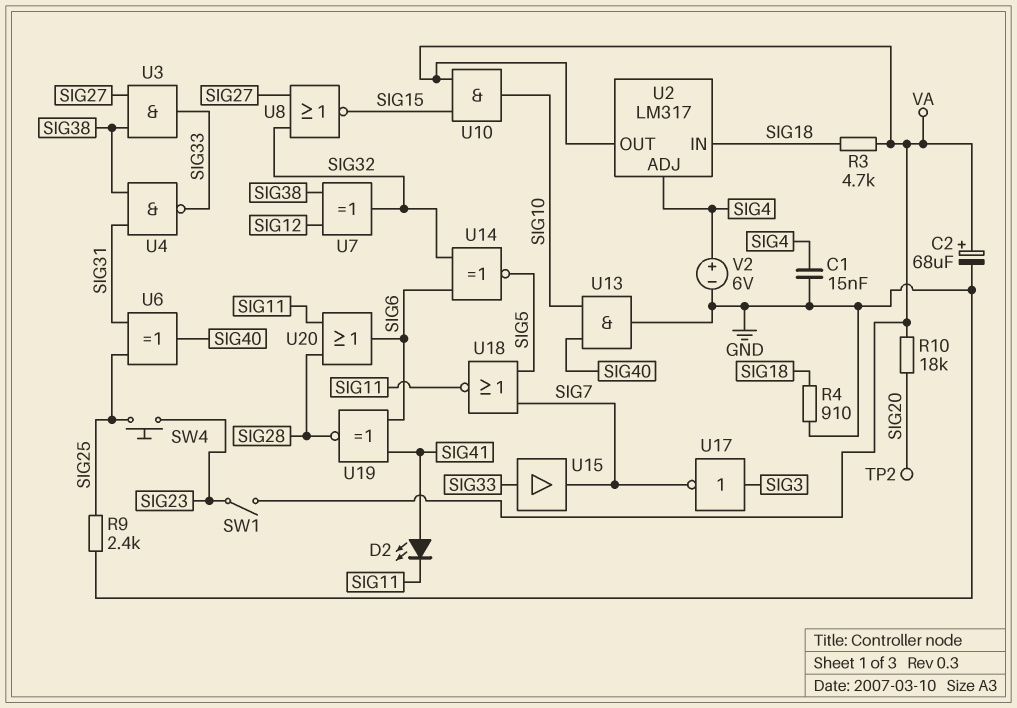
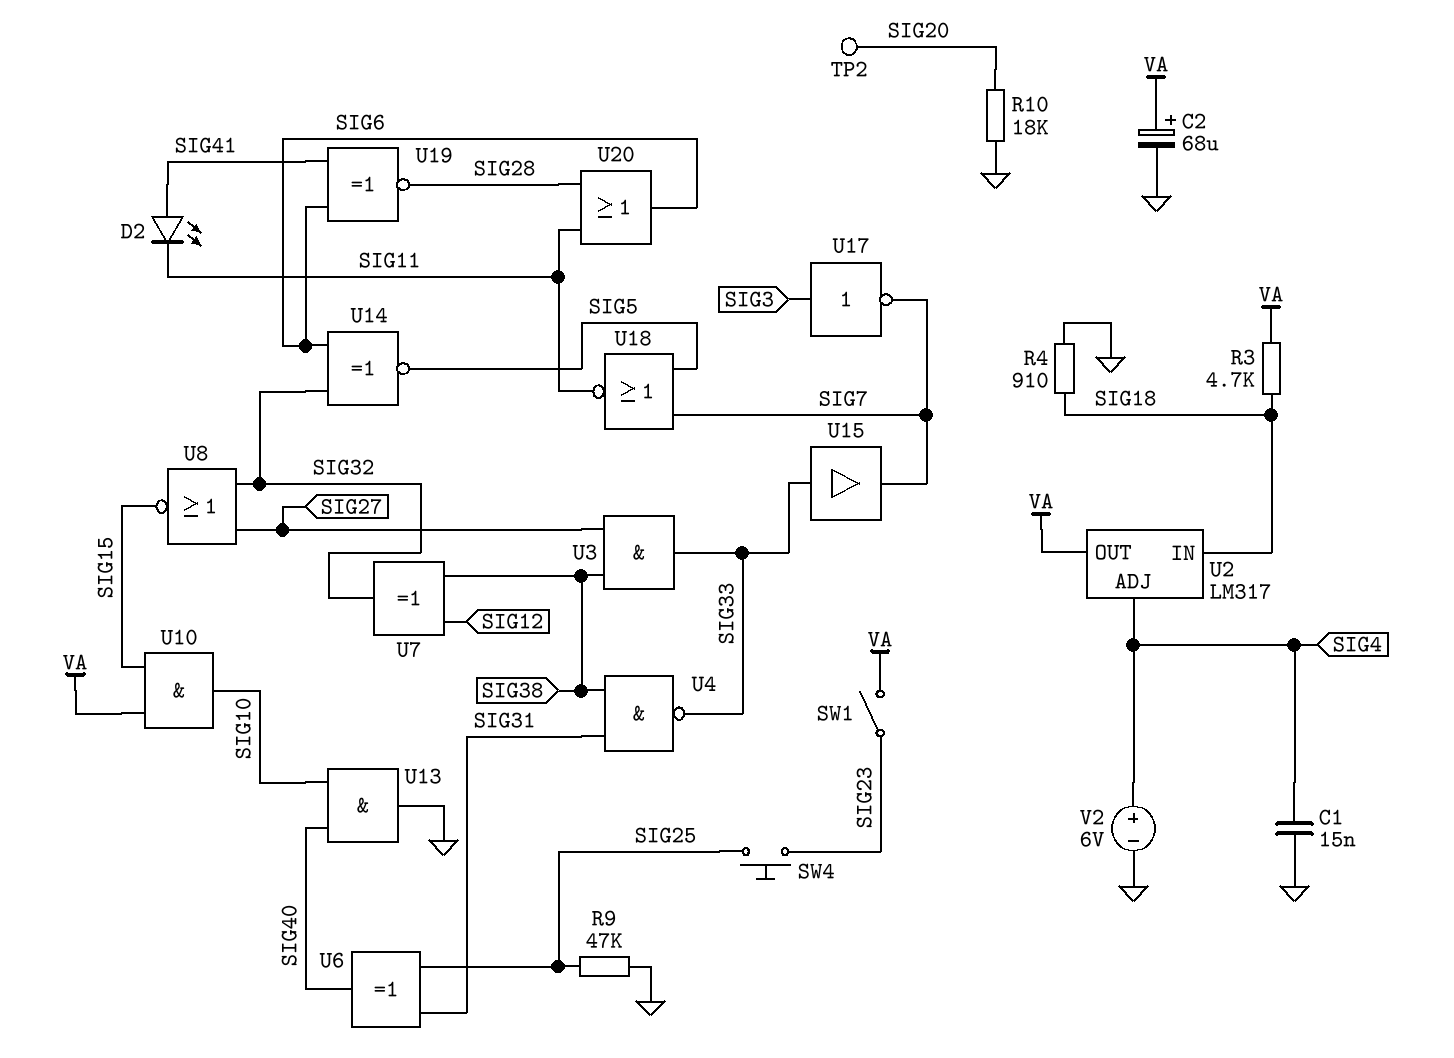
R9: 2.4k (GND, SIG25) -> 47k (GND, SIG25)
R10: 18k (SIG20, VA) -> 18k (GND, SIG20)

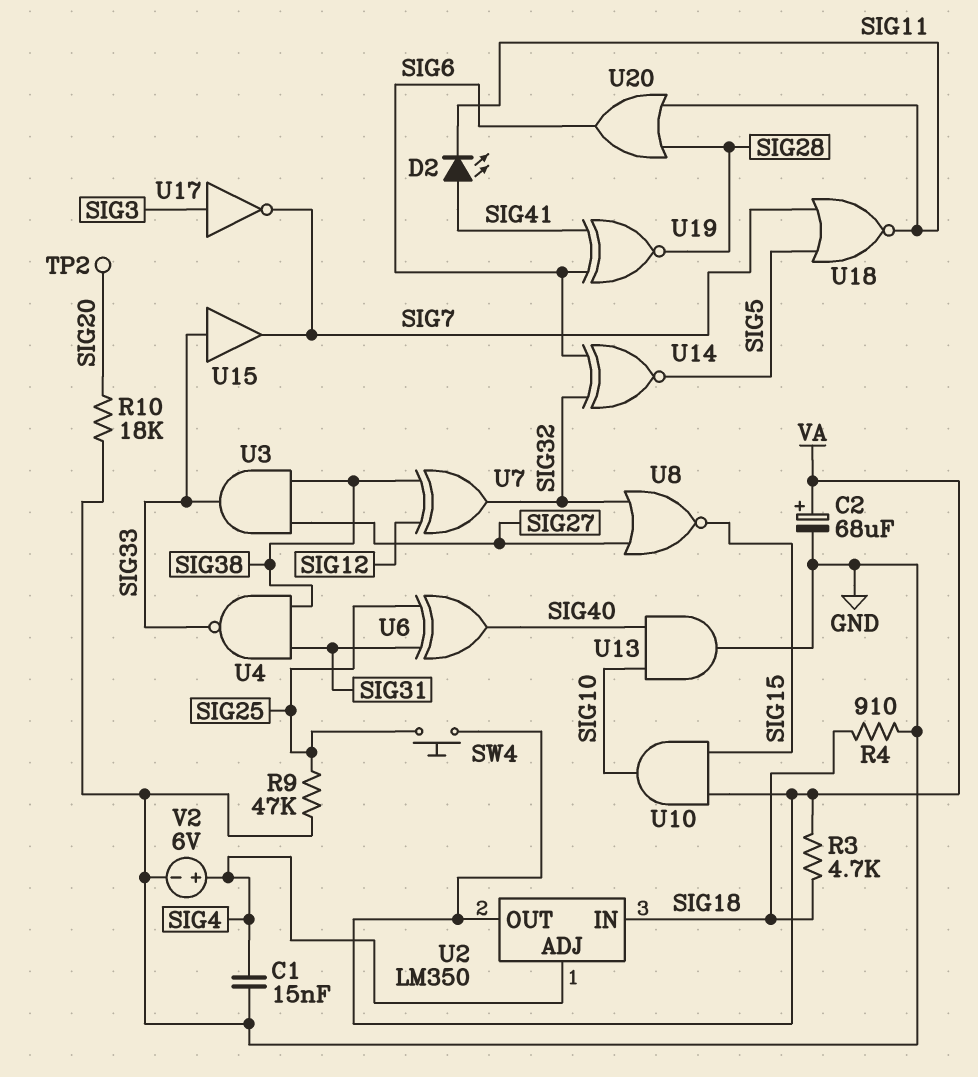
SW1: switch (SIG23, VA) -> none
SW4: button (SIG23, SIG25) -> button (SIG25, VA)
U2: LM317 -> LM350

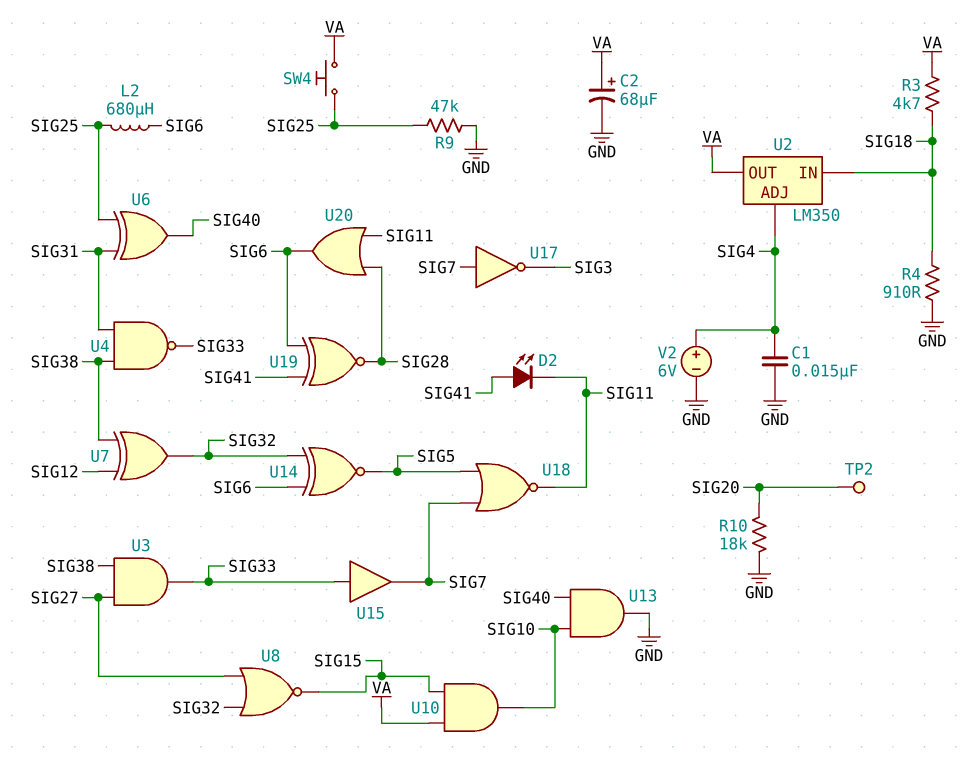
L2: none -> 680uH (SIG6, SIG25)
U17: NOT (in SIG3, out SIG7) -> NOT (in SIG7, out SIG3)

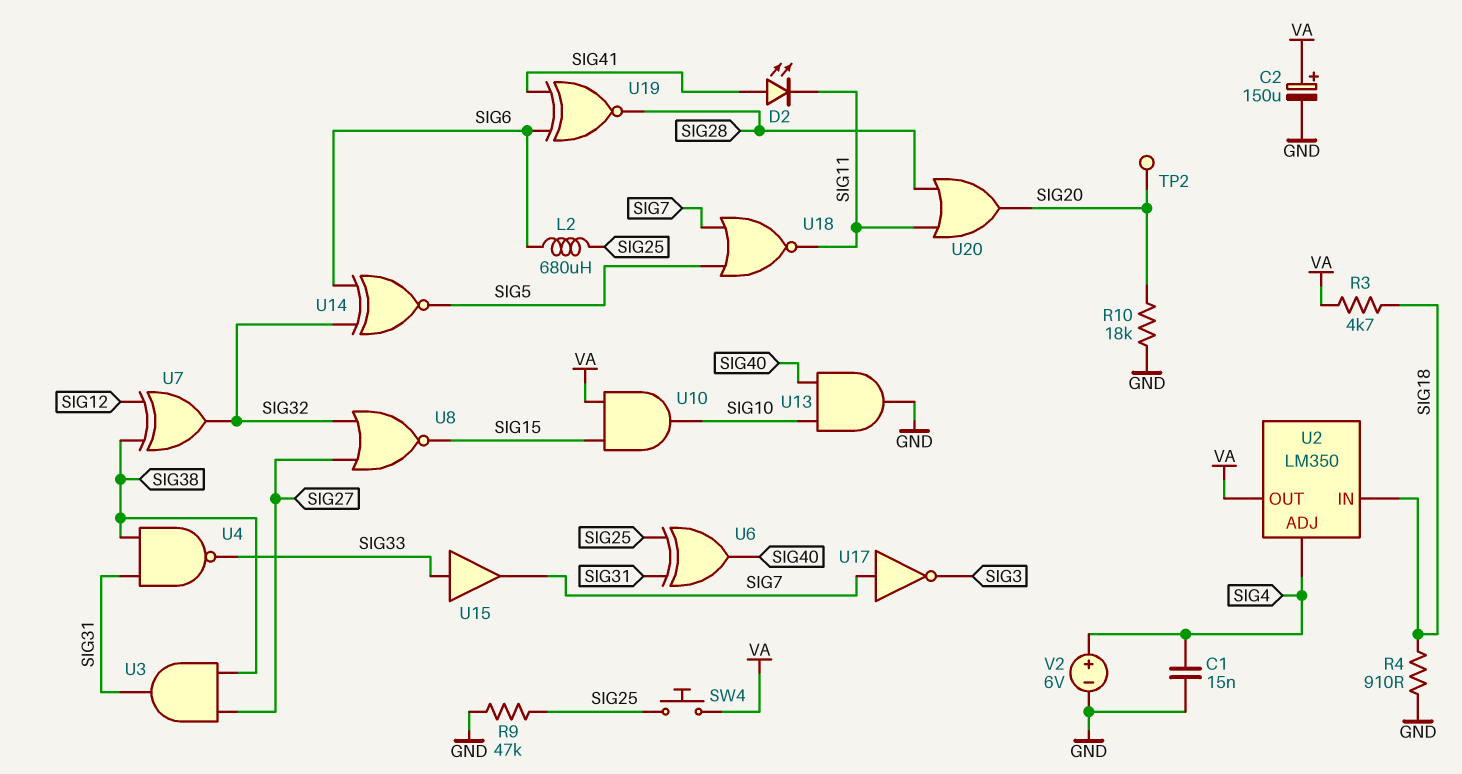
C2: 68uF (plus VA, minus GND) -> 150uF (plus VA, minus GND)
U3: AND (in SIG27, in SIG38, out SIG33) -> AND (in SIG27, in SIG38, out SIG31)
U20: OR (in SIG11, in SIG28, out SIG6) -> OR (in SIG11, in SIG28, out SIG20)

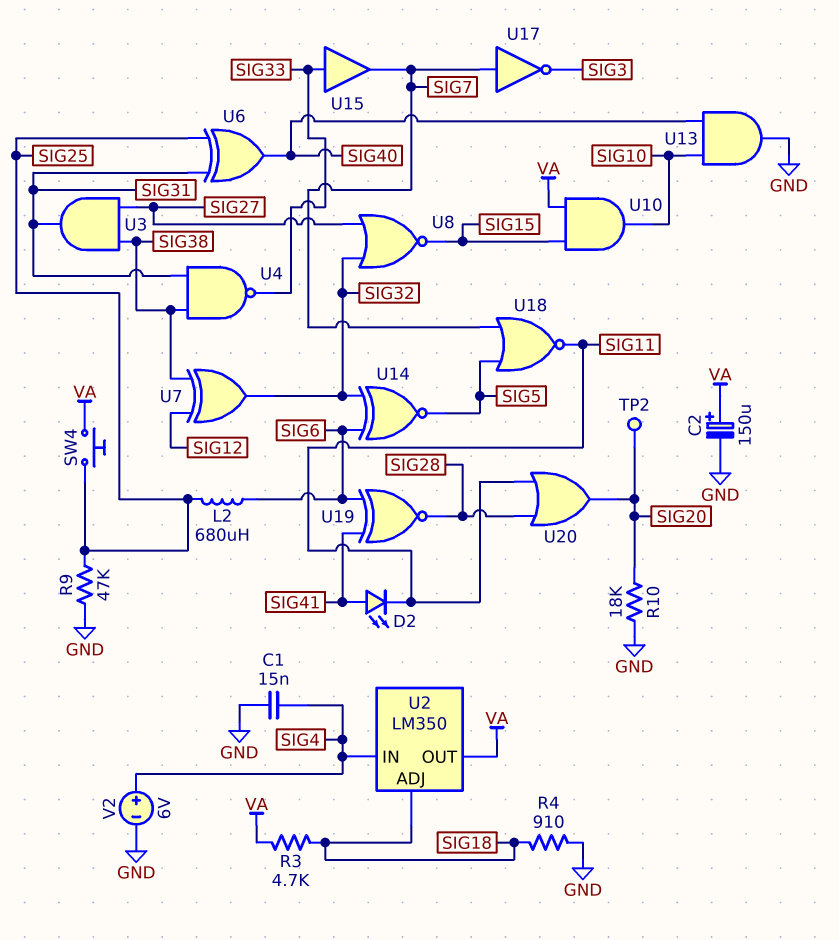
U2 pin ADJ: SIG4 -> SIG18
U2 pin IN: SIG18 -> SIG4

